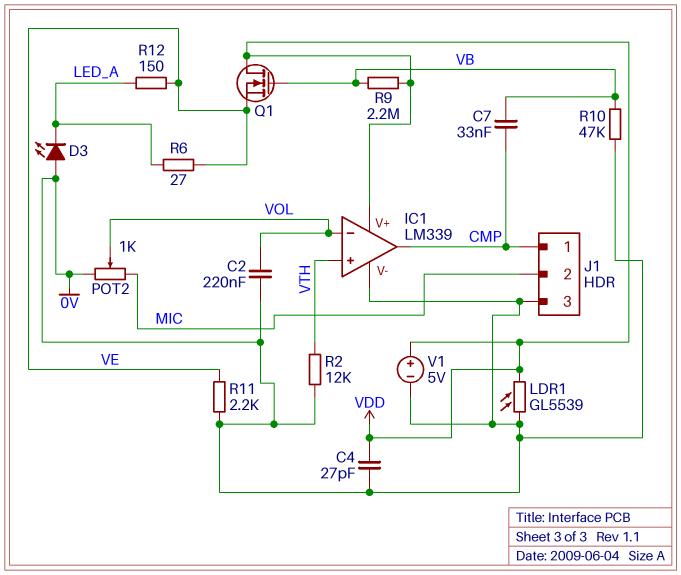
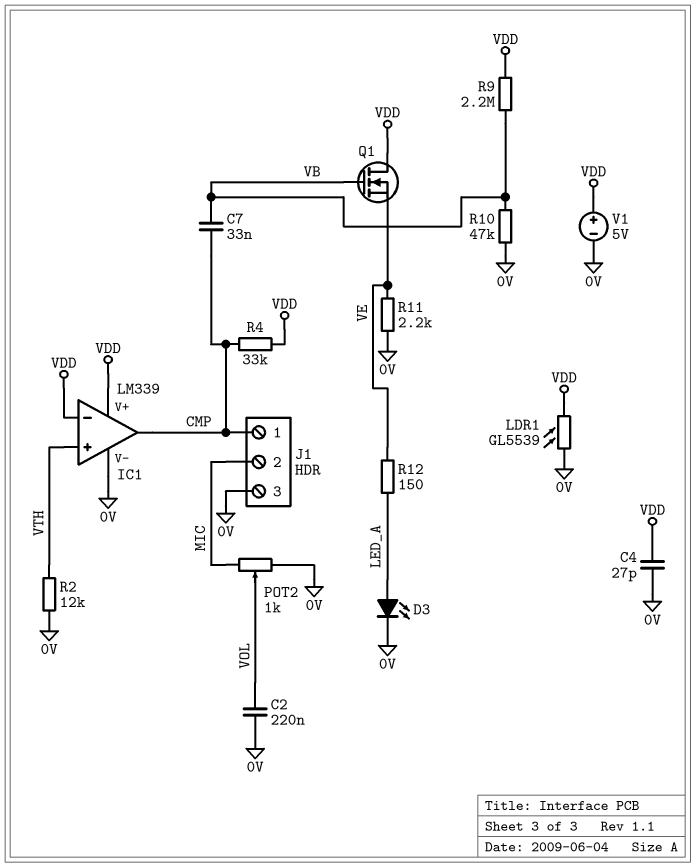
D3: LED (A 0V, K LED_A) -> LED (A LED_A, K 0V)
IC1 pin in-: VOL -> VDD
R4: none -> 33k (CMP, VDD)
R6: 27 (LED_A, VE) -> none

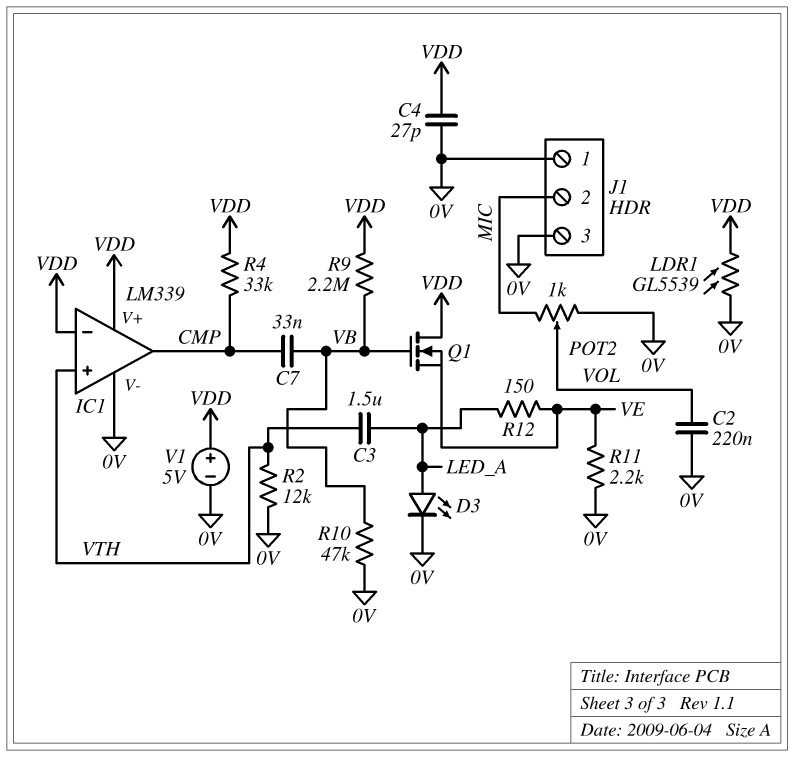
C3: none -> 1.5uF (LED_A, VTH)
J1 pin 1: CMP -> 0V

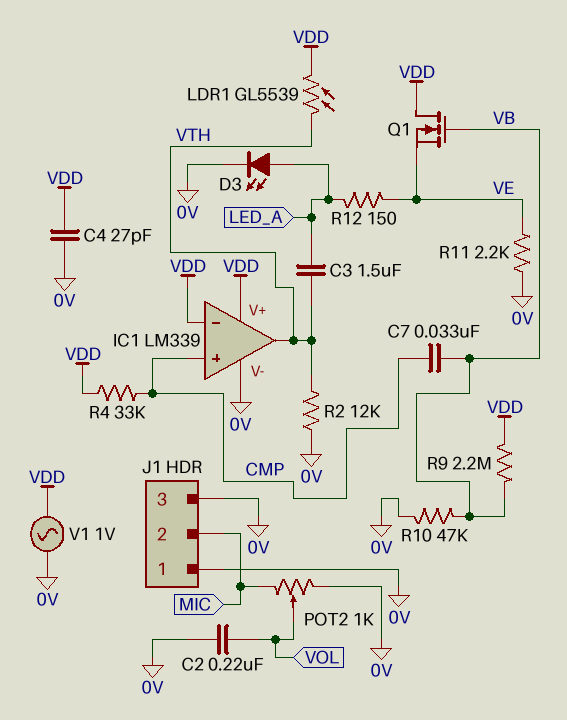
IC1 pin in+: VTH -> CMP
IC1 pin out: CMP -> VTH
LDR1: GL5539 (0V, VDD) -> GL5539 (VDD, VTH)
V1: 5V (plus VDD, minus 0V) -> AC 1V (0V, VDD)

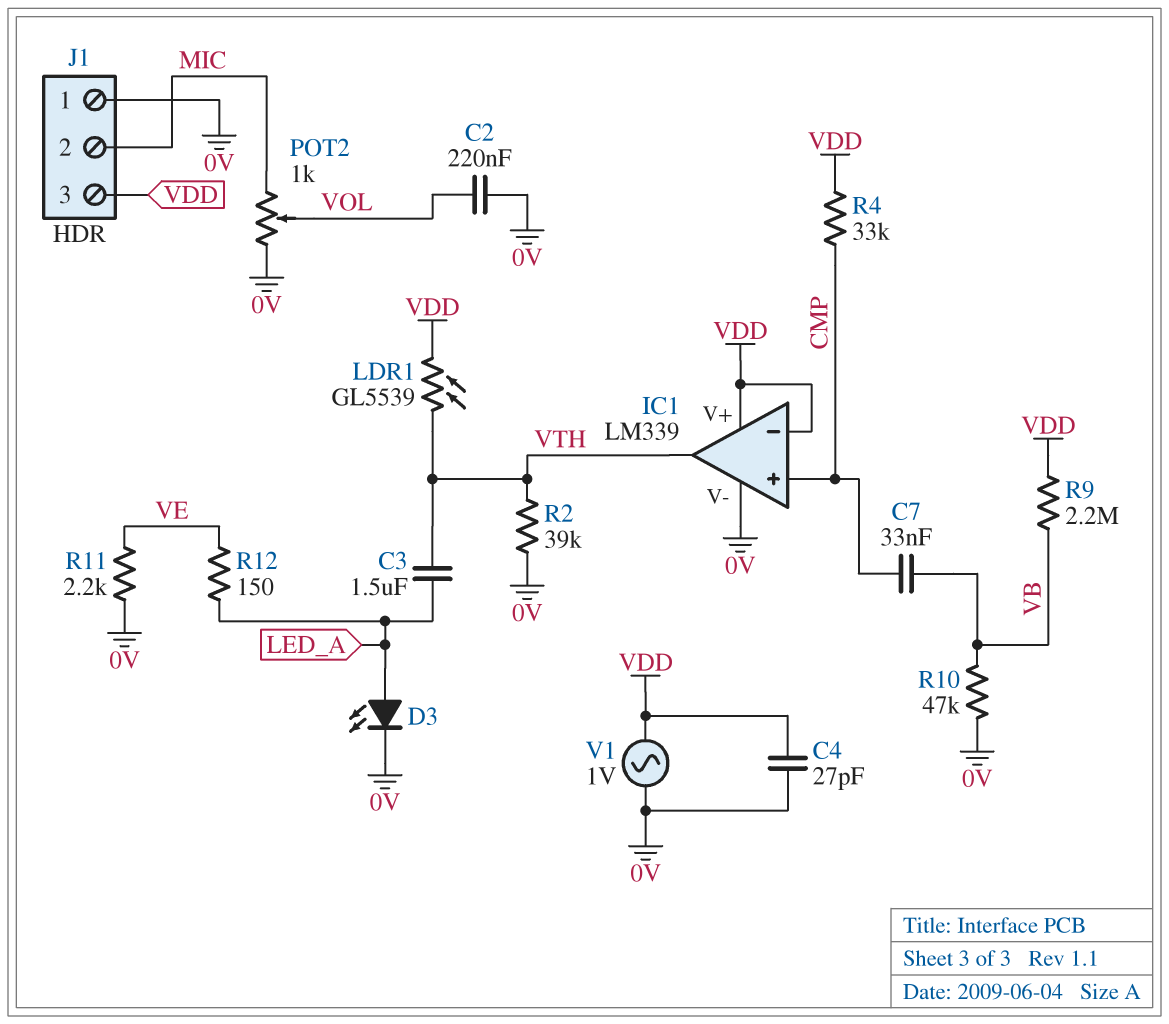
J1 pin 3: 0V -> VDD
Q1: NMOS (G VB, D VDD, S VE) -> none
R2: 12k (0V, VTH) -> 39k (0V, VTH)

